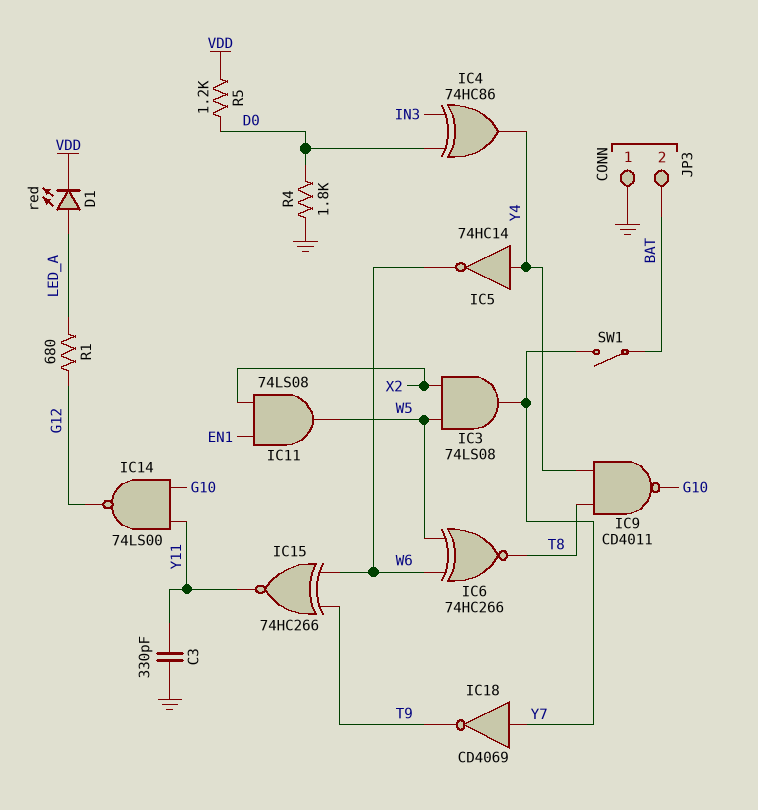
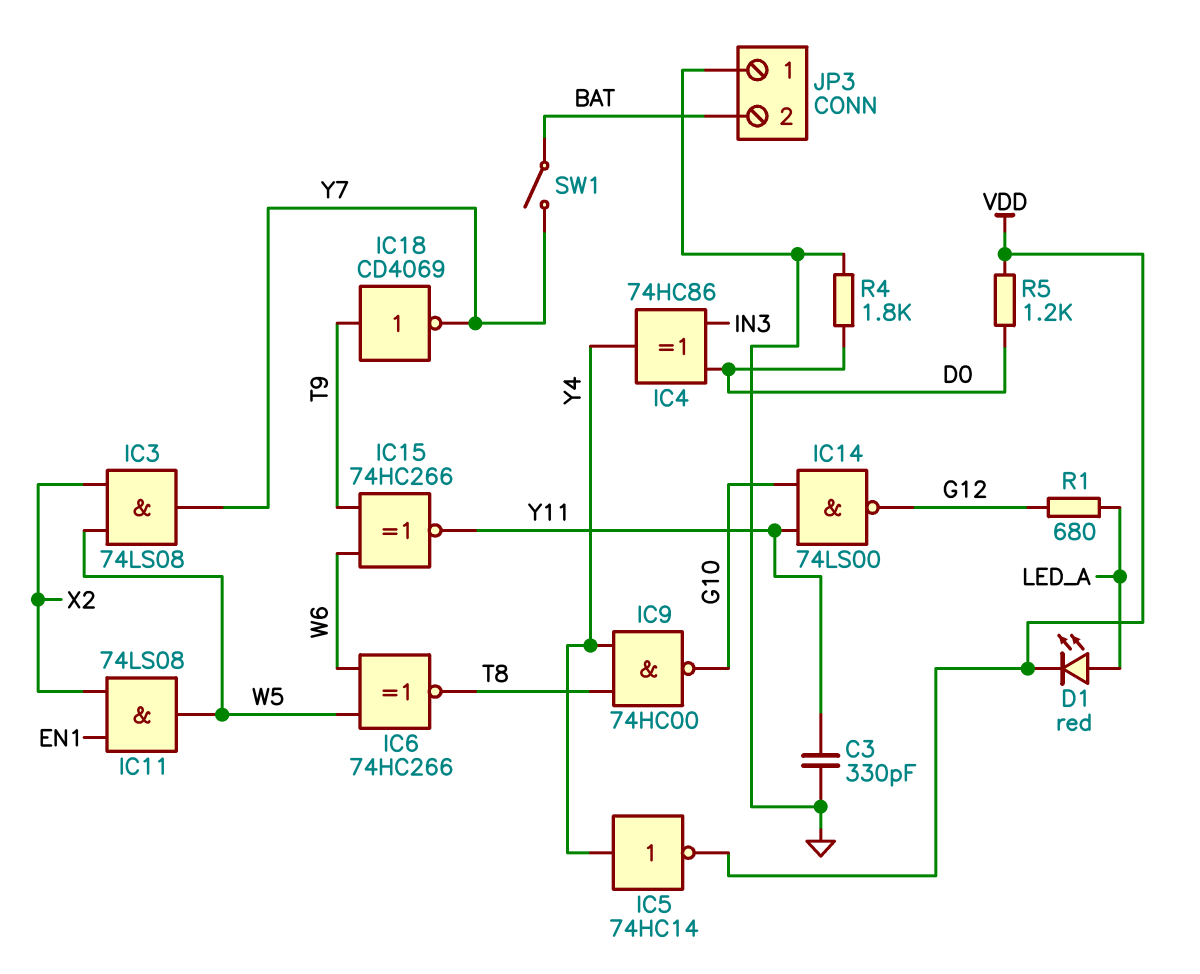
IC5: NOT 74HC14 (in Y4, out W6) -> NOT 74HC14 (in Y4, out VDD)
IC9: NAND CD4011 (in T8, in Y4, out G10) -> NAND 74HC00 (in T8, in Y4, out G10)
IC18: NOT CD4069 (in Y7, out T9) -> NOT CD4069 (in T9, out Y7)

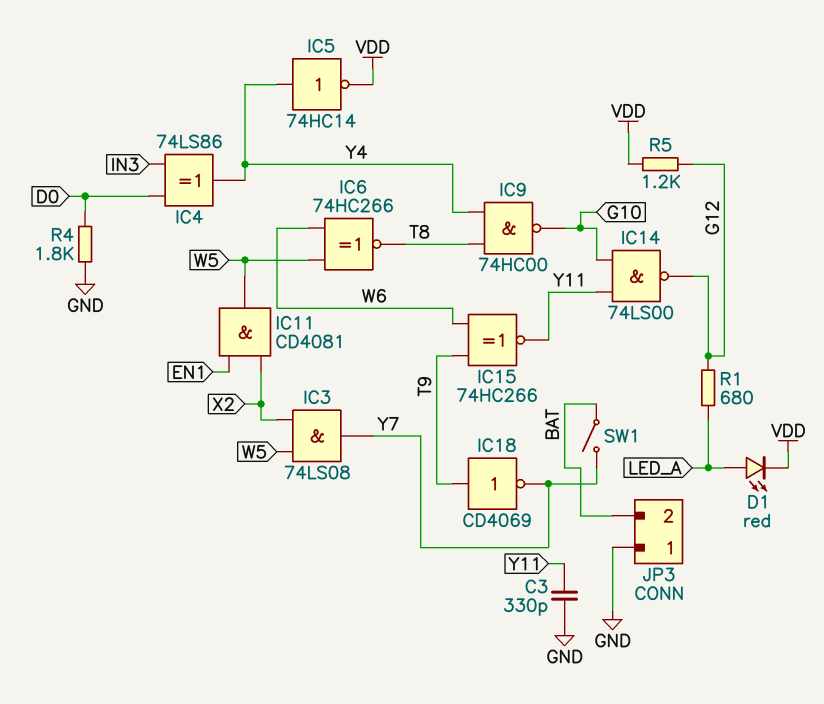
IC4: XOR 74HC86 (in D0, in IN3, out Y4) -> XOR 74LS86 (in D0, in IN3, out Y4)
IC11: AND 74LS08 (in EN1, in X2, out W5) -> AND CD4081 (in EN1, in X2, out W5)
R5: 1.2k (D0, VDD) -> 1.2k (G12, VDD)

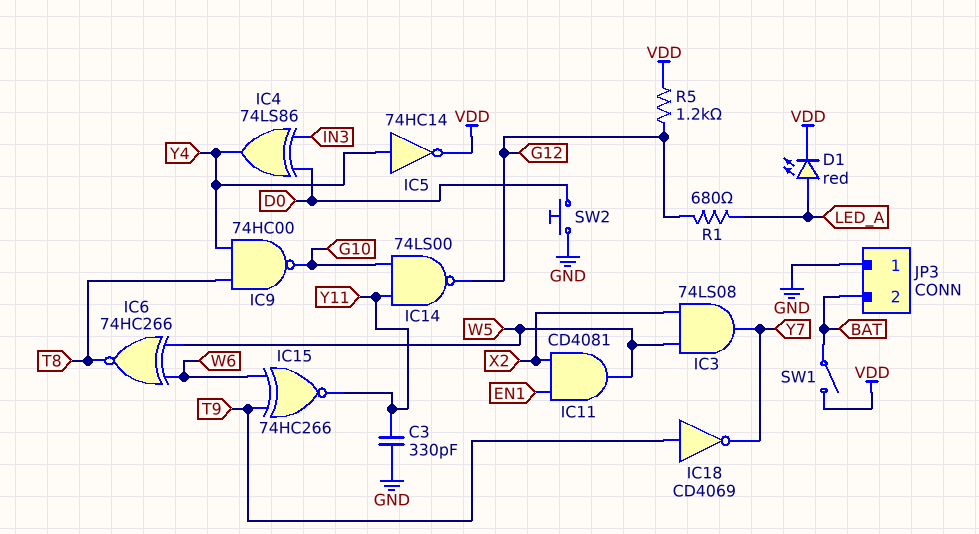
R4: 1.8k (D0, GND) -> none
SW1: switch (BAT, Y7) -> switch (BAT, VDD)
SW2: none -> button (D0, GND)

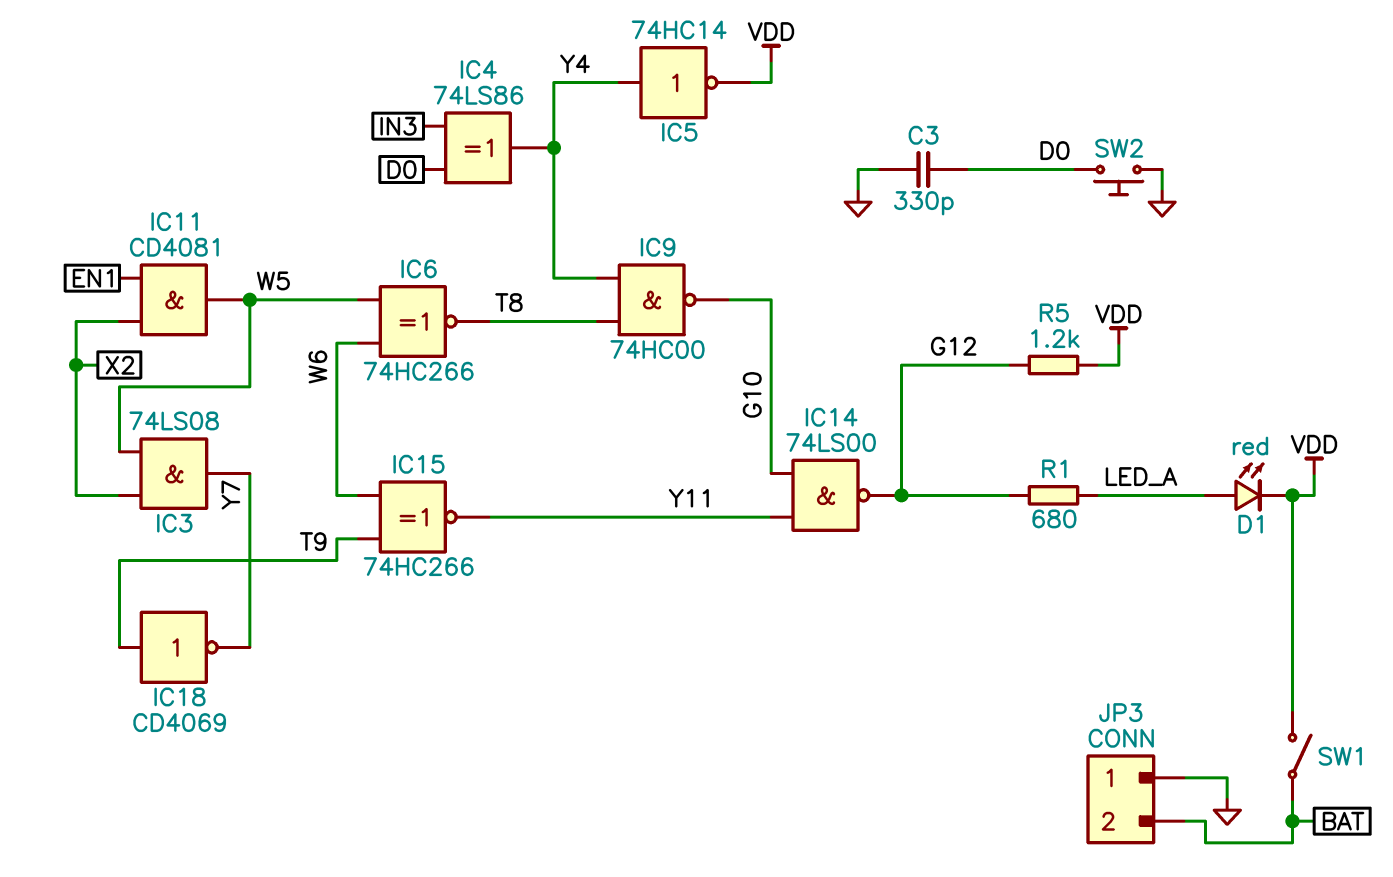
C3: 330pF (GND, Y11) -> 330pF (D0, GND)

